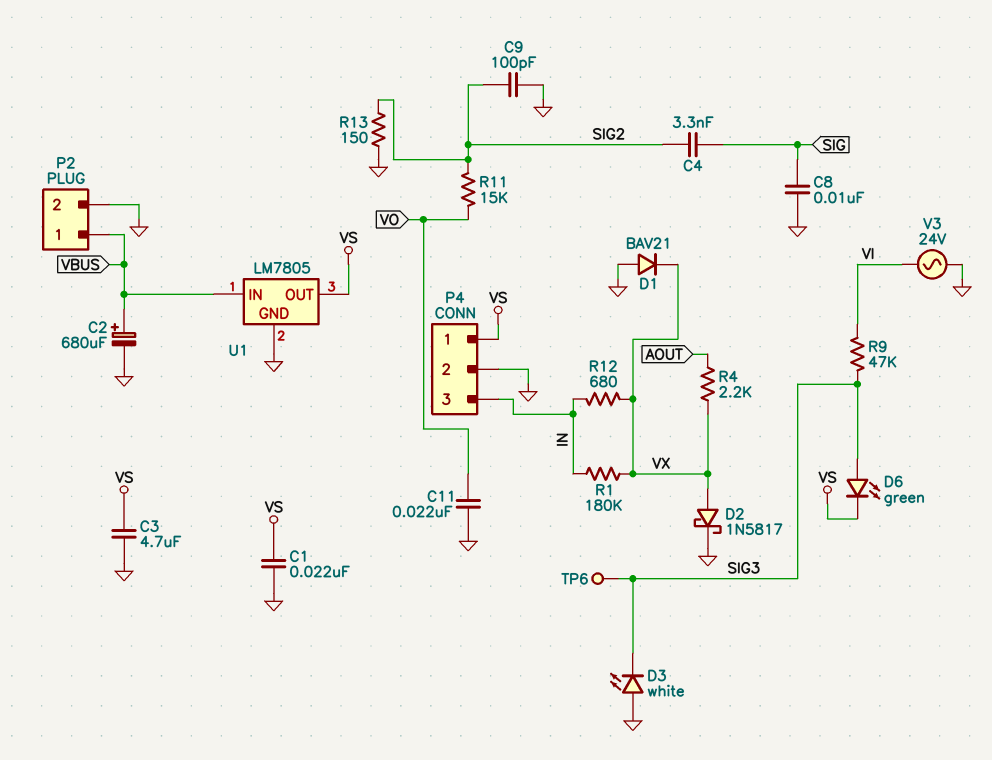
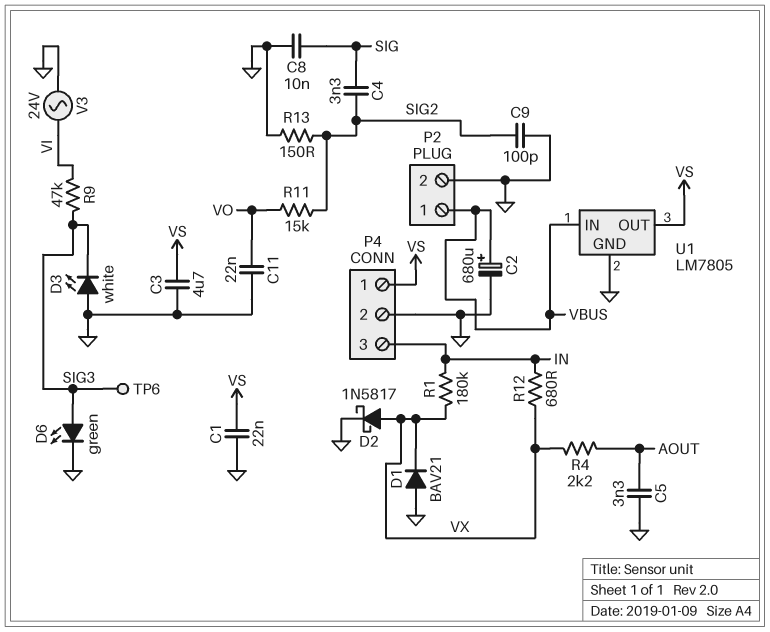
C5: none -> 3.3nF (AOUT, GND)
D6: LED green (A SIG3, K VS) -> LED green (A SIG3, K GND)

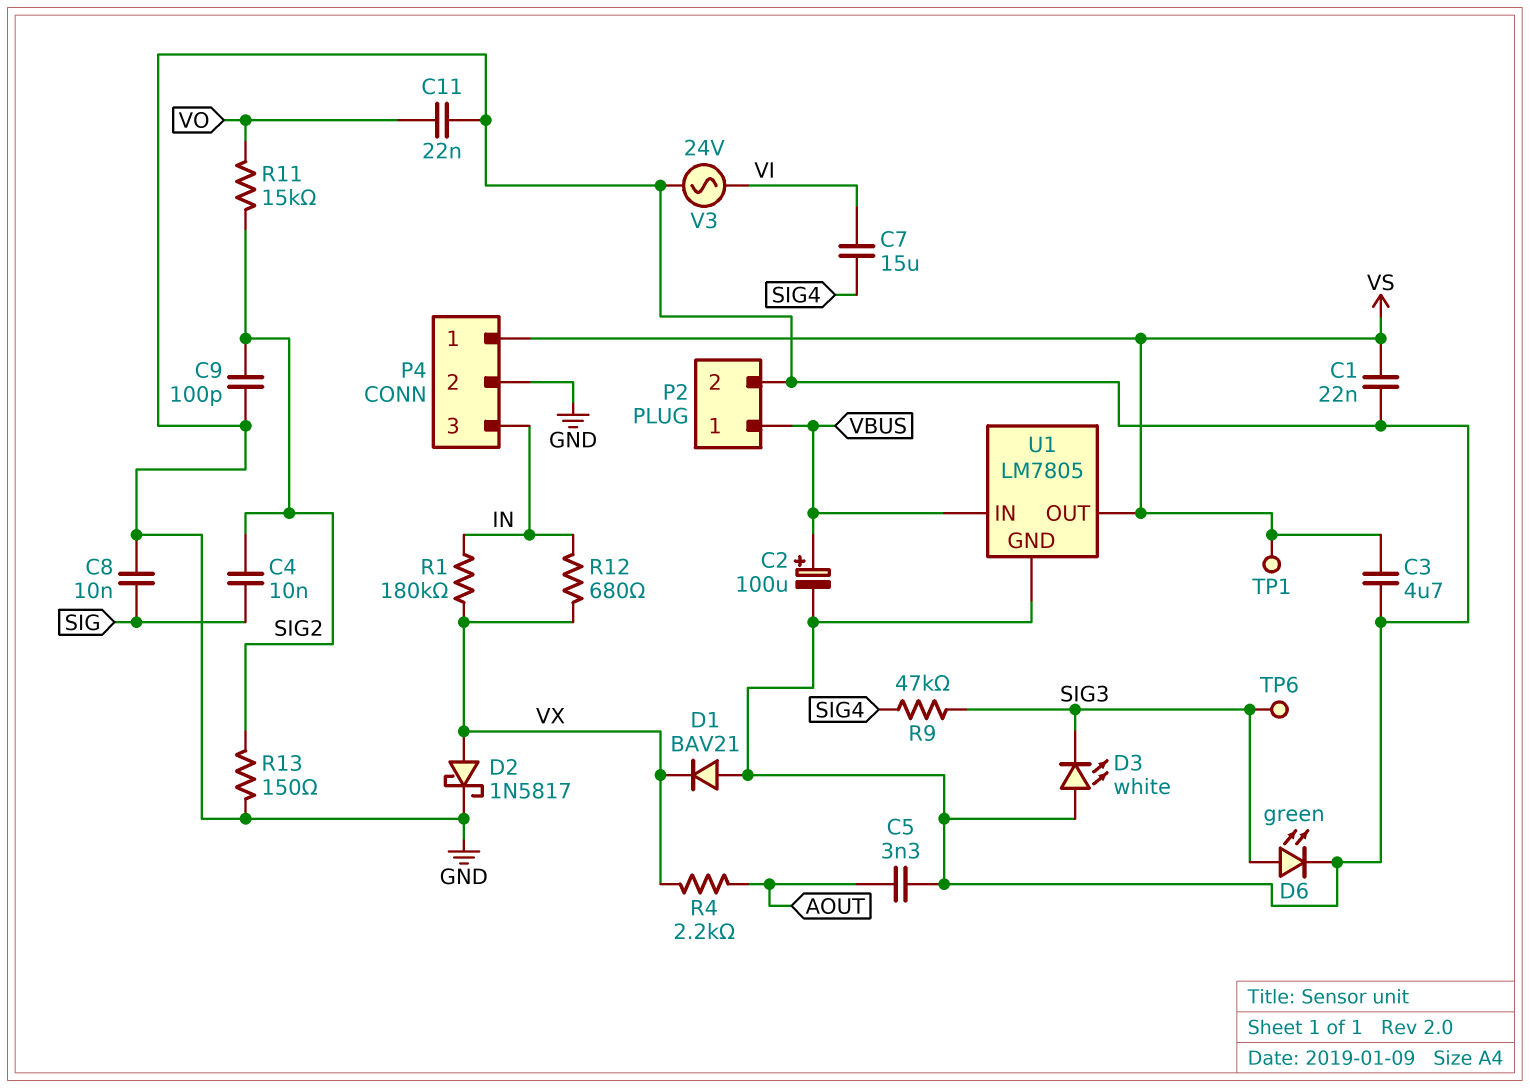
C2: 680uF (plus VBUS, minus GND) -> 100uF (plus VBUS, minus GND)
C4: 3.3nF (SIG, SIG2) -> 10nF (SIG, SIG2)
C7: none -> 15uF (SIG4, VI)
R9: 47k (SIG3, VI) -> 47k (SIG3, SIG4)
TP1: none -> test point (VS)

